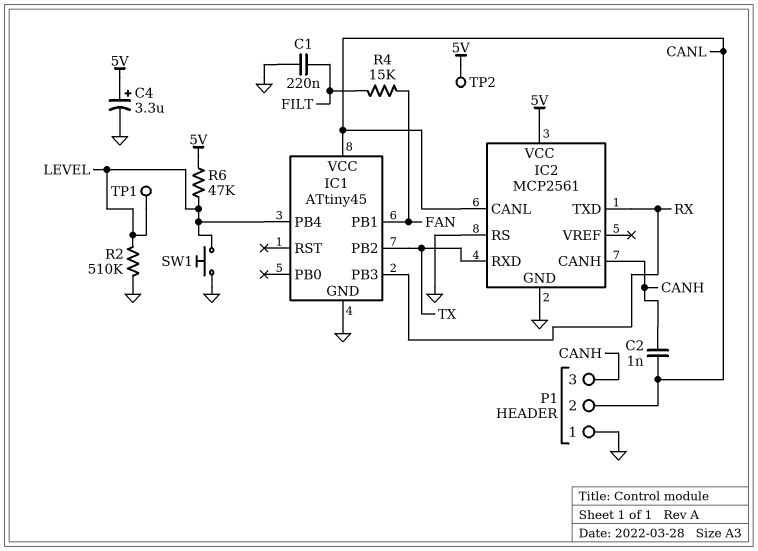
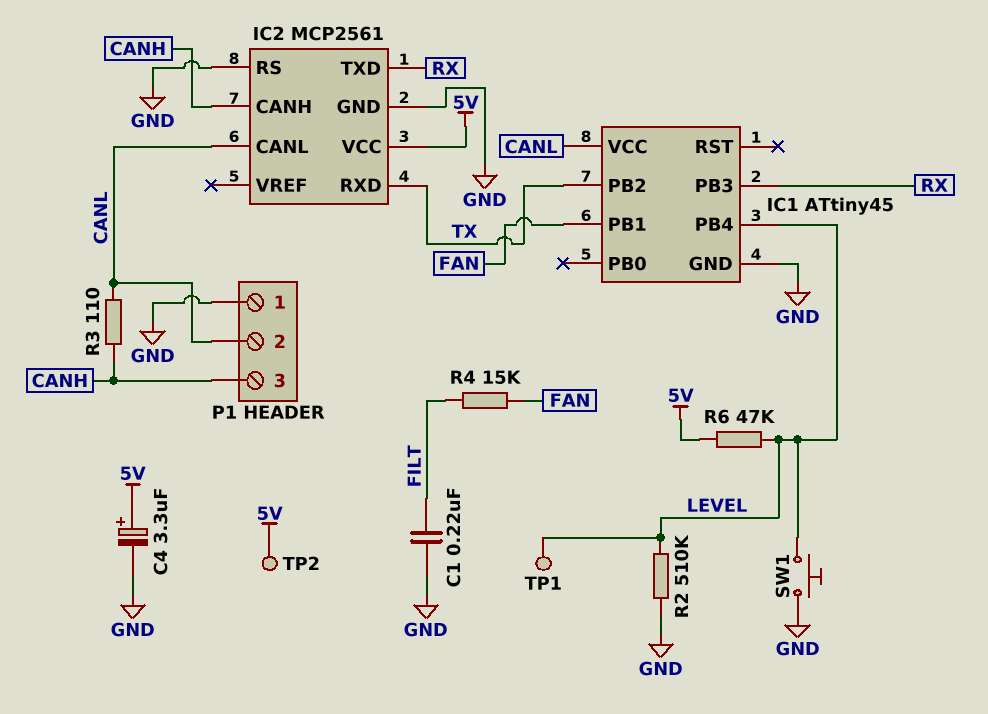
C2: 1nF (CANH, CANL) -> none
R3: none -> 110 (CANH, CANL)

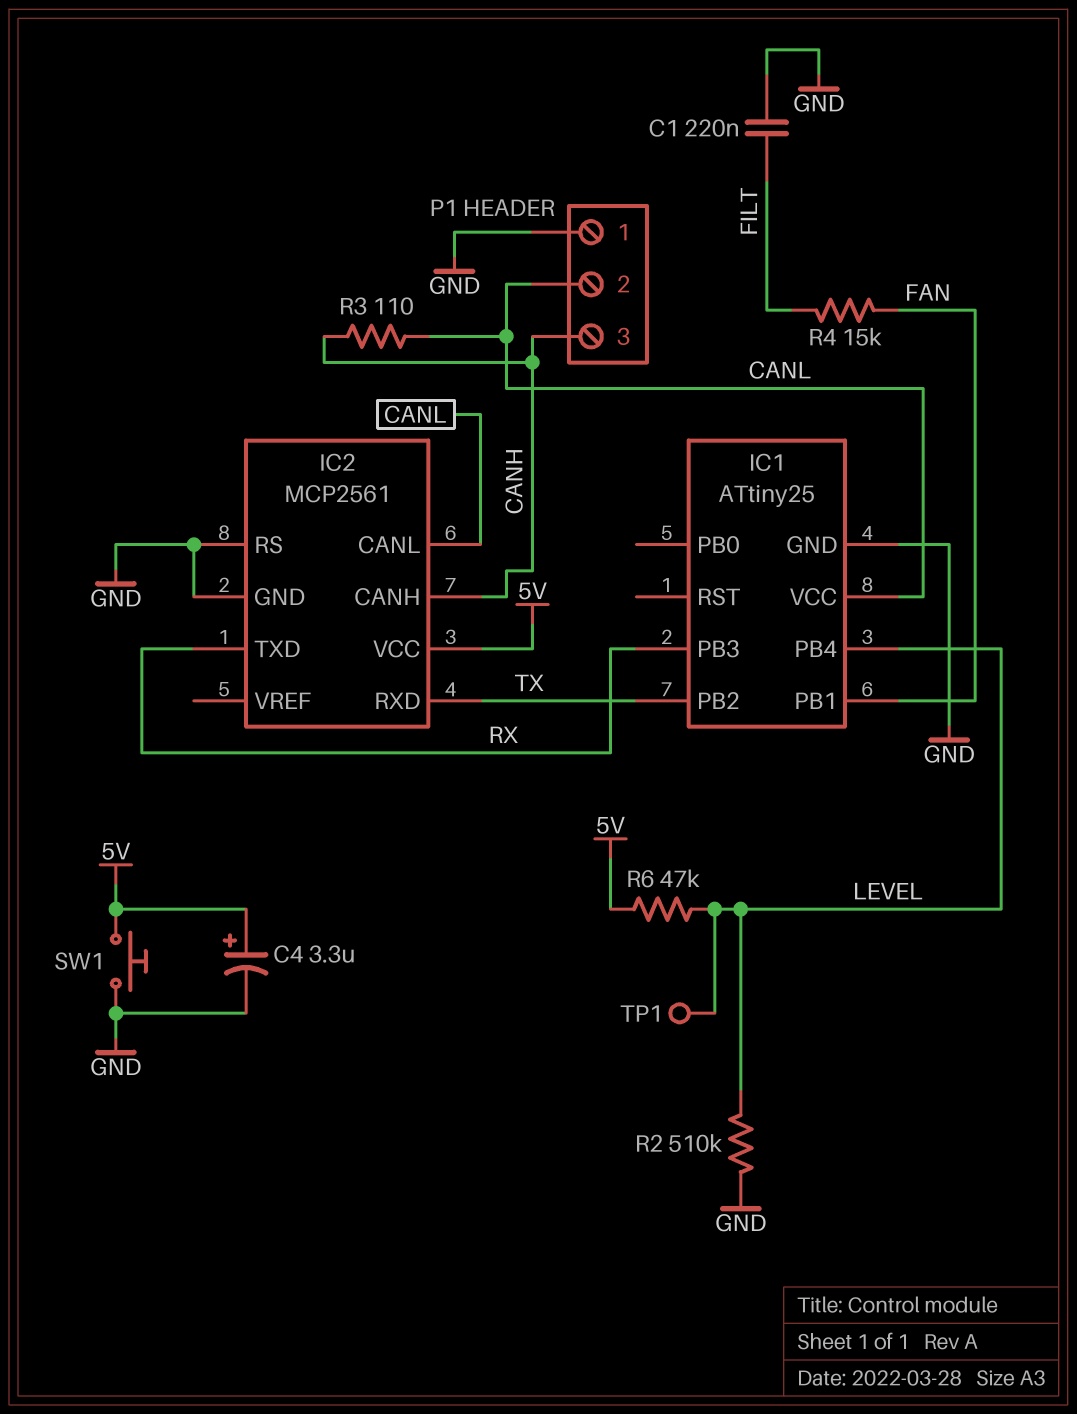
IC1: ATtiny45 -> ATtiny25
SW1: button (GND, LEVEL) -> button (5V, GND)
TP2: test point (5V) -> none

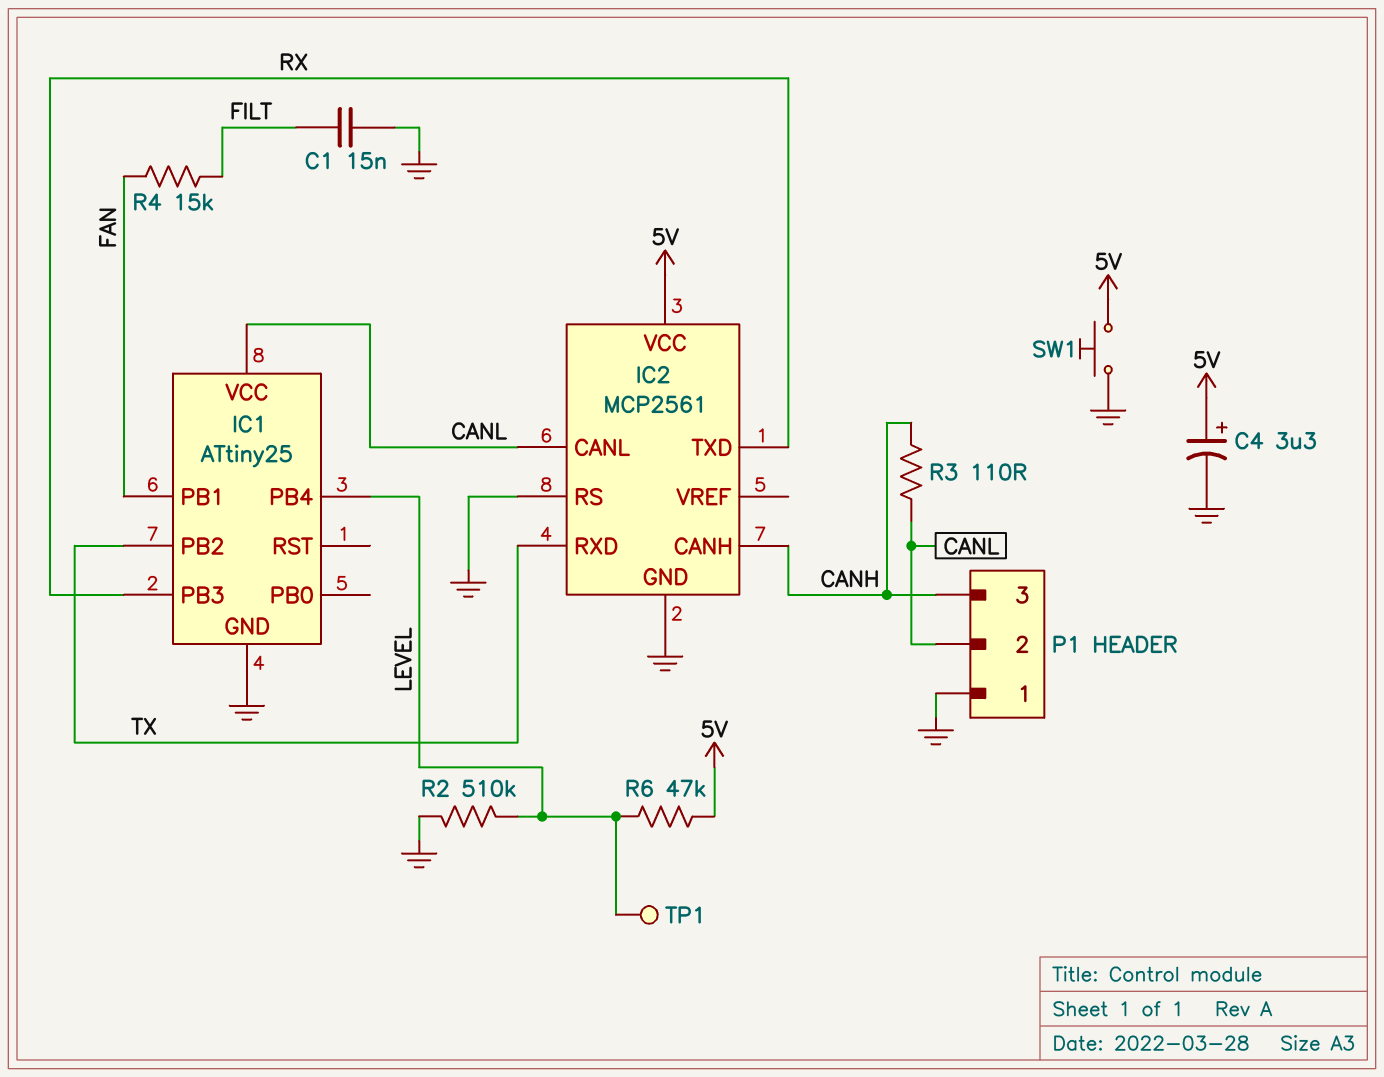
C1: 220nF (FILT, GND) -> 15nF (FILT, GND)

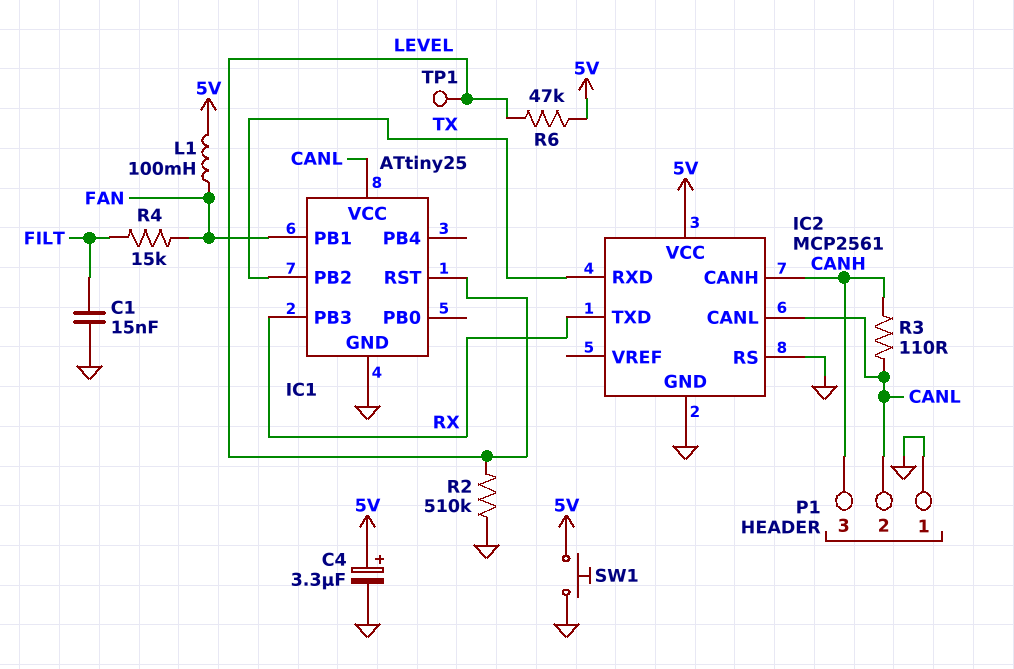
IC1 pin PB4: LEVEL -> none
IC1 pin RST: none -> LEVEL
L1: none -> 100mH (5V, FAN)

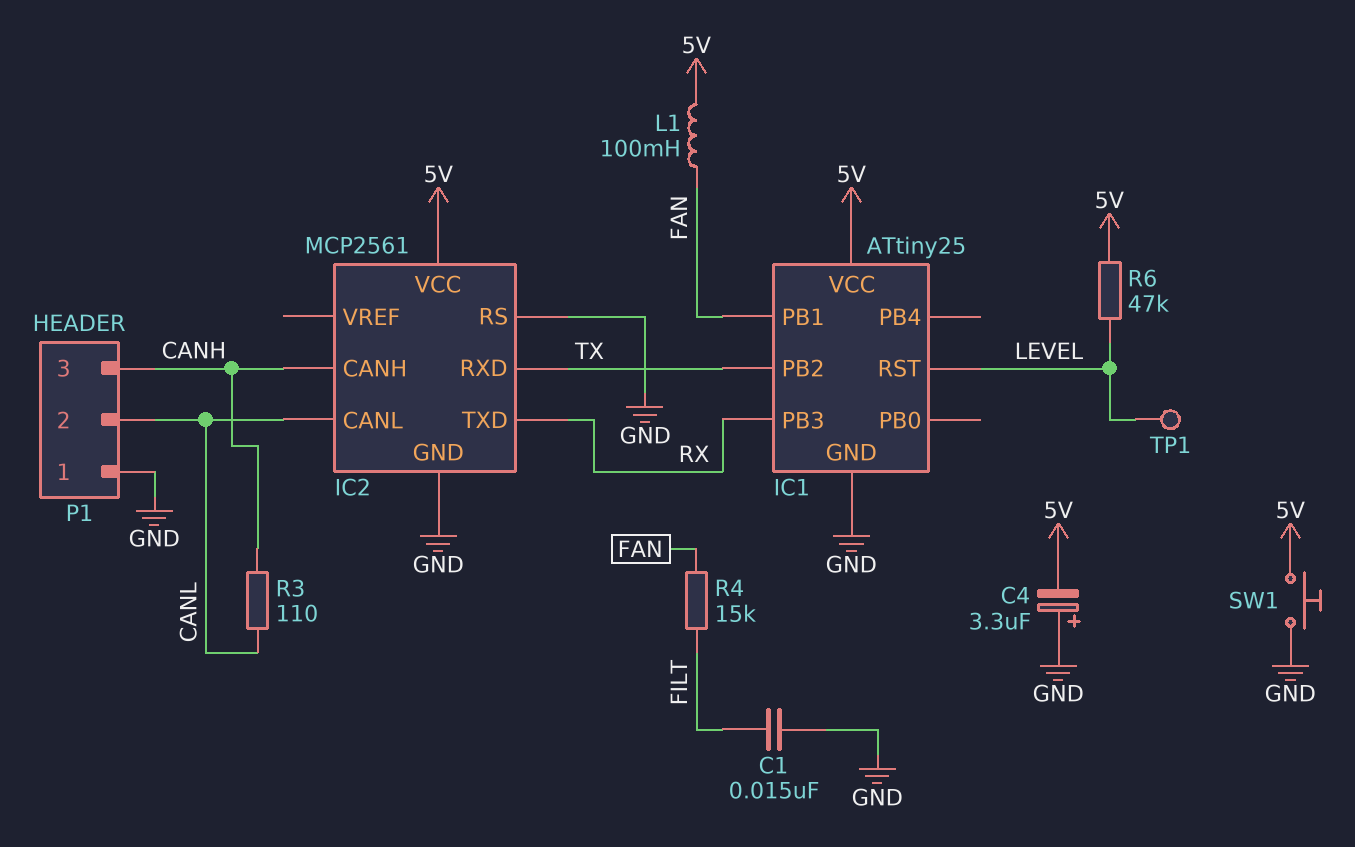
C4: 3.3uF (plus 5V, minus GND) -> 3.3uF (plus GND, minus 5V)
IC1 pin VCC: CANL -> 5V
R2: 510k (GND, LEVEL) -> none

